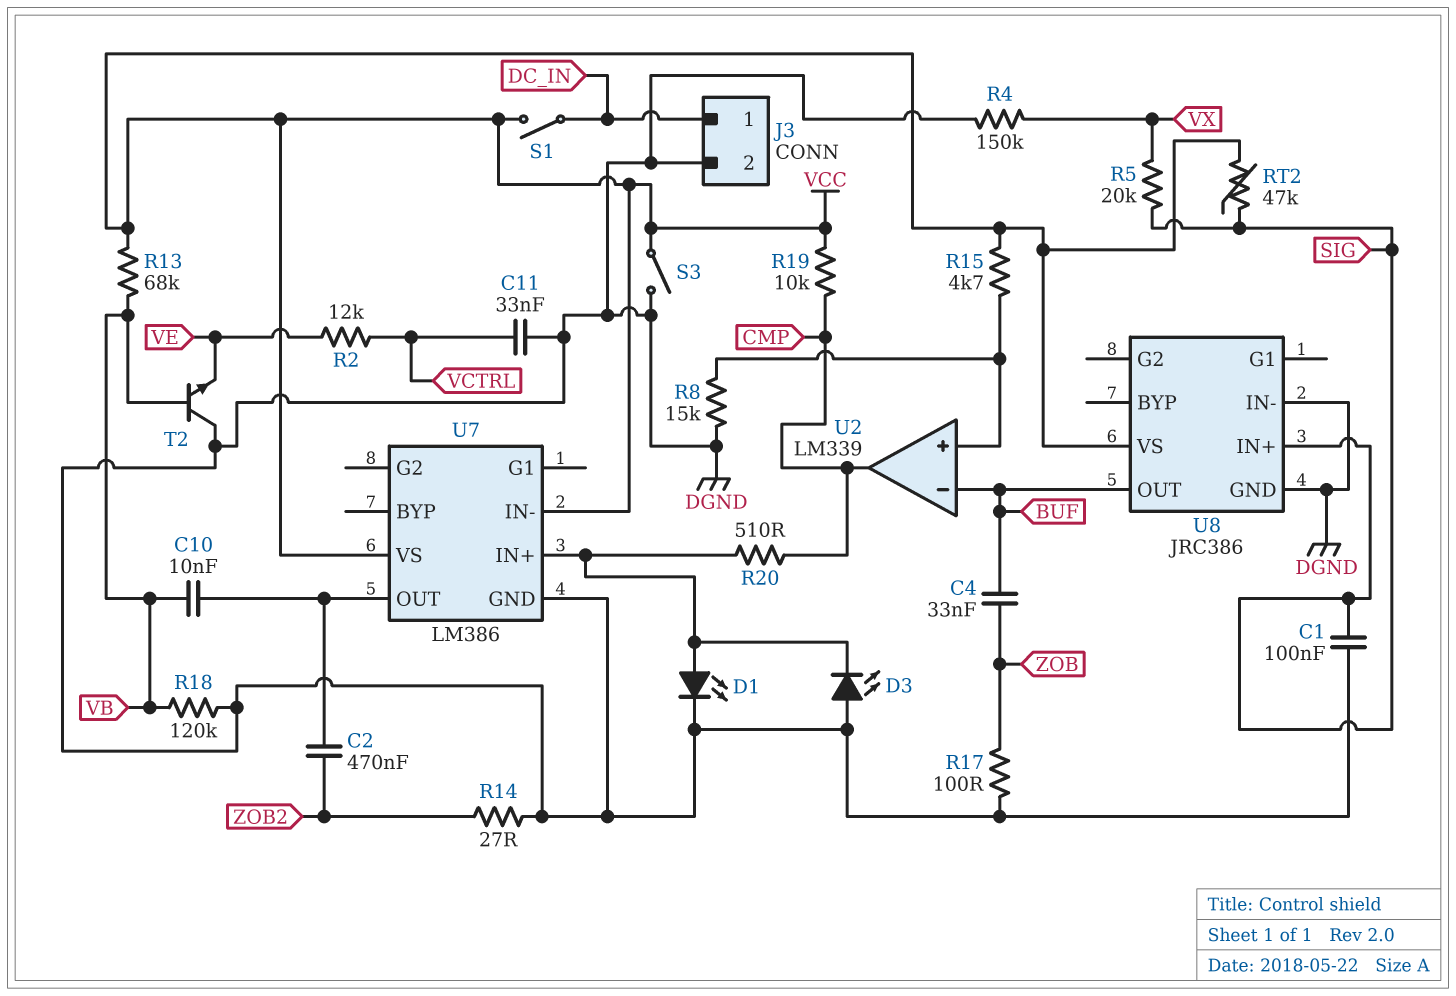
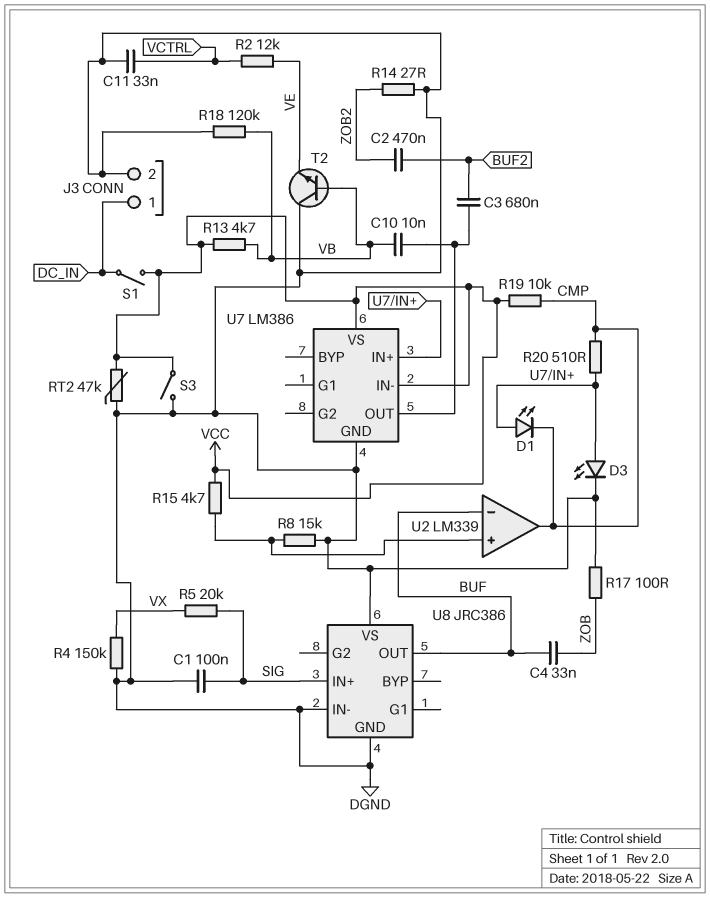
C2: 470nF (U7/OUT, ZOB2) -> 470nF (BUF2, ZOB2)
C3: none -> 680nF (BUF2, U7/OUT)
D1: LED (A U7/IN+, K DGND) -> LED (A U7/IN+, K CMP)
D3: LED (A DGND, K U7/IN+) -> LED (A U7/IN+, K DGND)
R13: 68k (VB, VCC) -> 4.7k (VB, VCC)
RT2: 47k (SIG, VCC) -> 47k (DGND, VCC)
U8 pin VS: VCC -> DGND

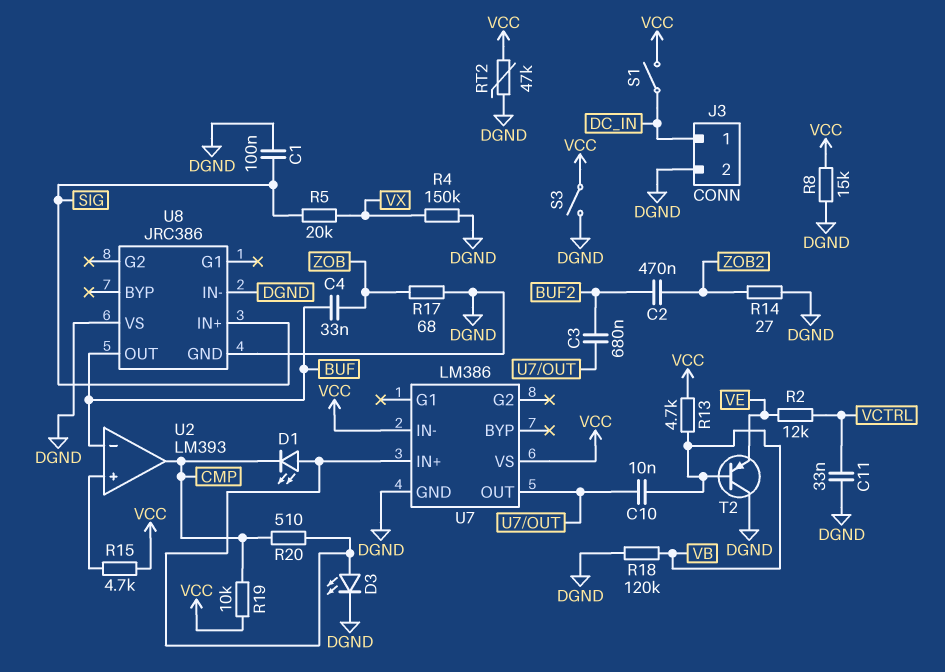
R8: 15k (DGND, U2/in+) -> 15k (DGND, VCC)
R17: 100 (DGND, ZOB) -> 68 (DGND, ZOB)
T2: NPN (B VB, C DGND, E VE) -> PNP (B VB, C DGND, E VE)
U2: LM339 -> LM393

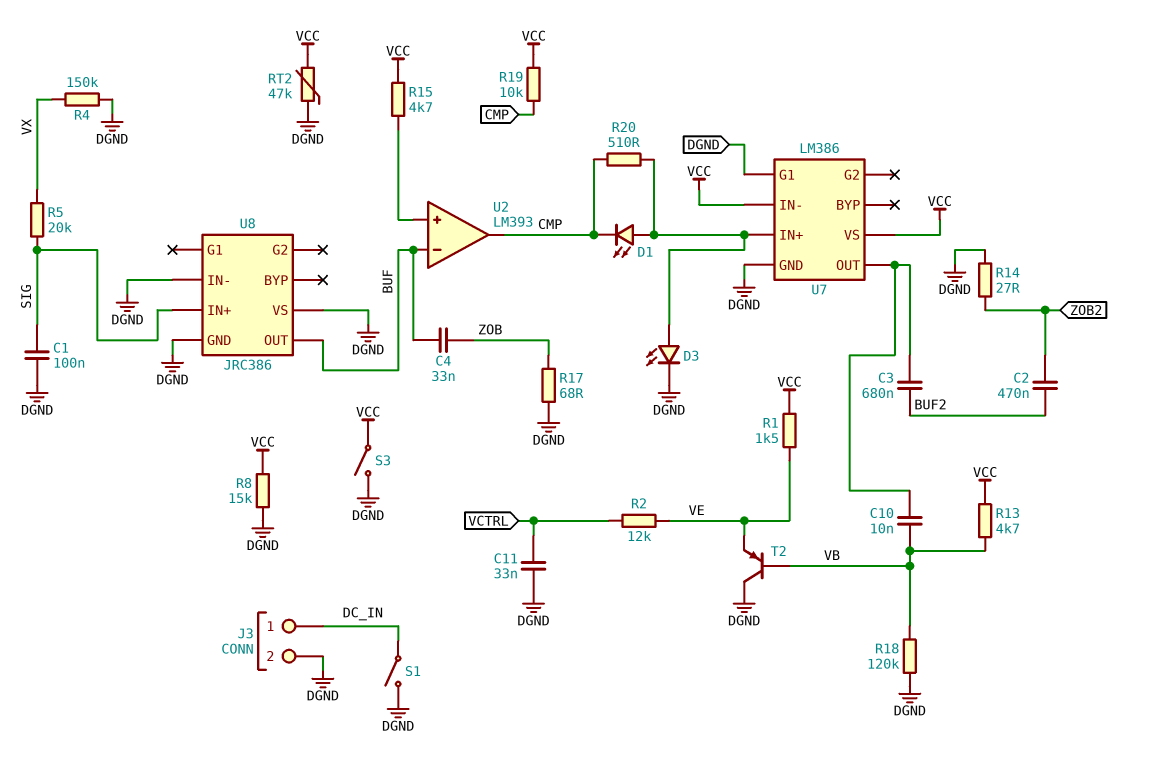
R1: none -> 1.5k (VCC, VE)
S1: switch (DC_IN, VCC) -> switch (DC_IN, DGND)
U7 pin G1: none -> DGND

